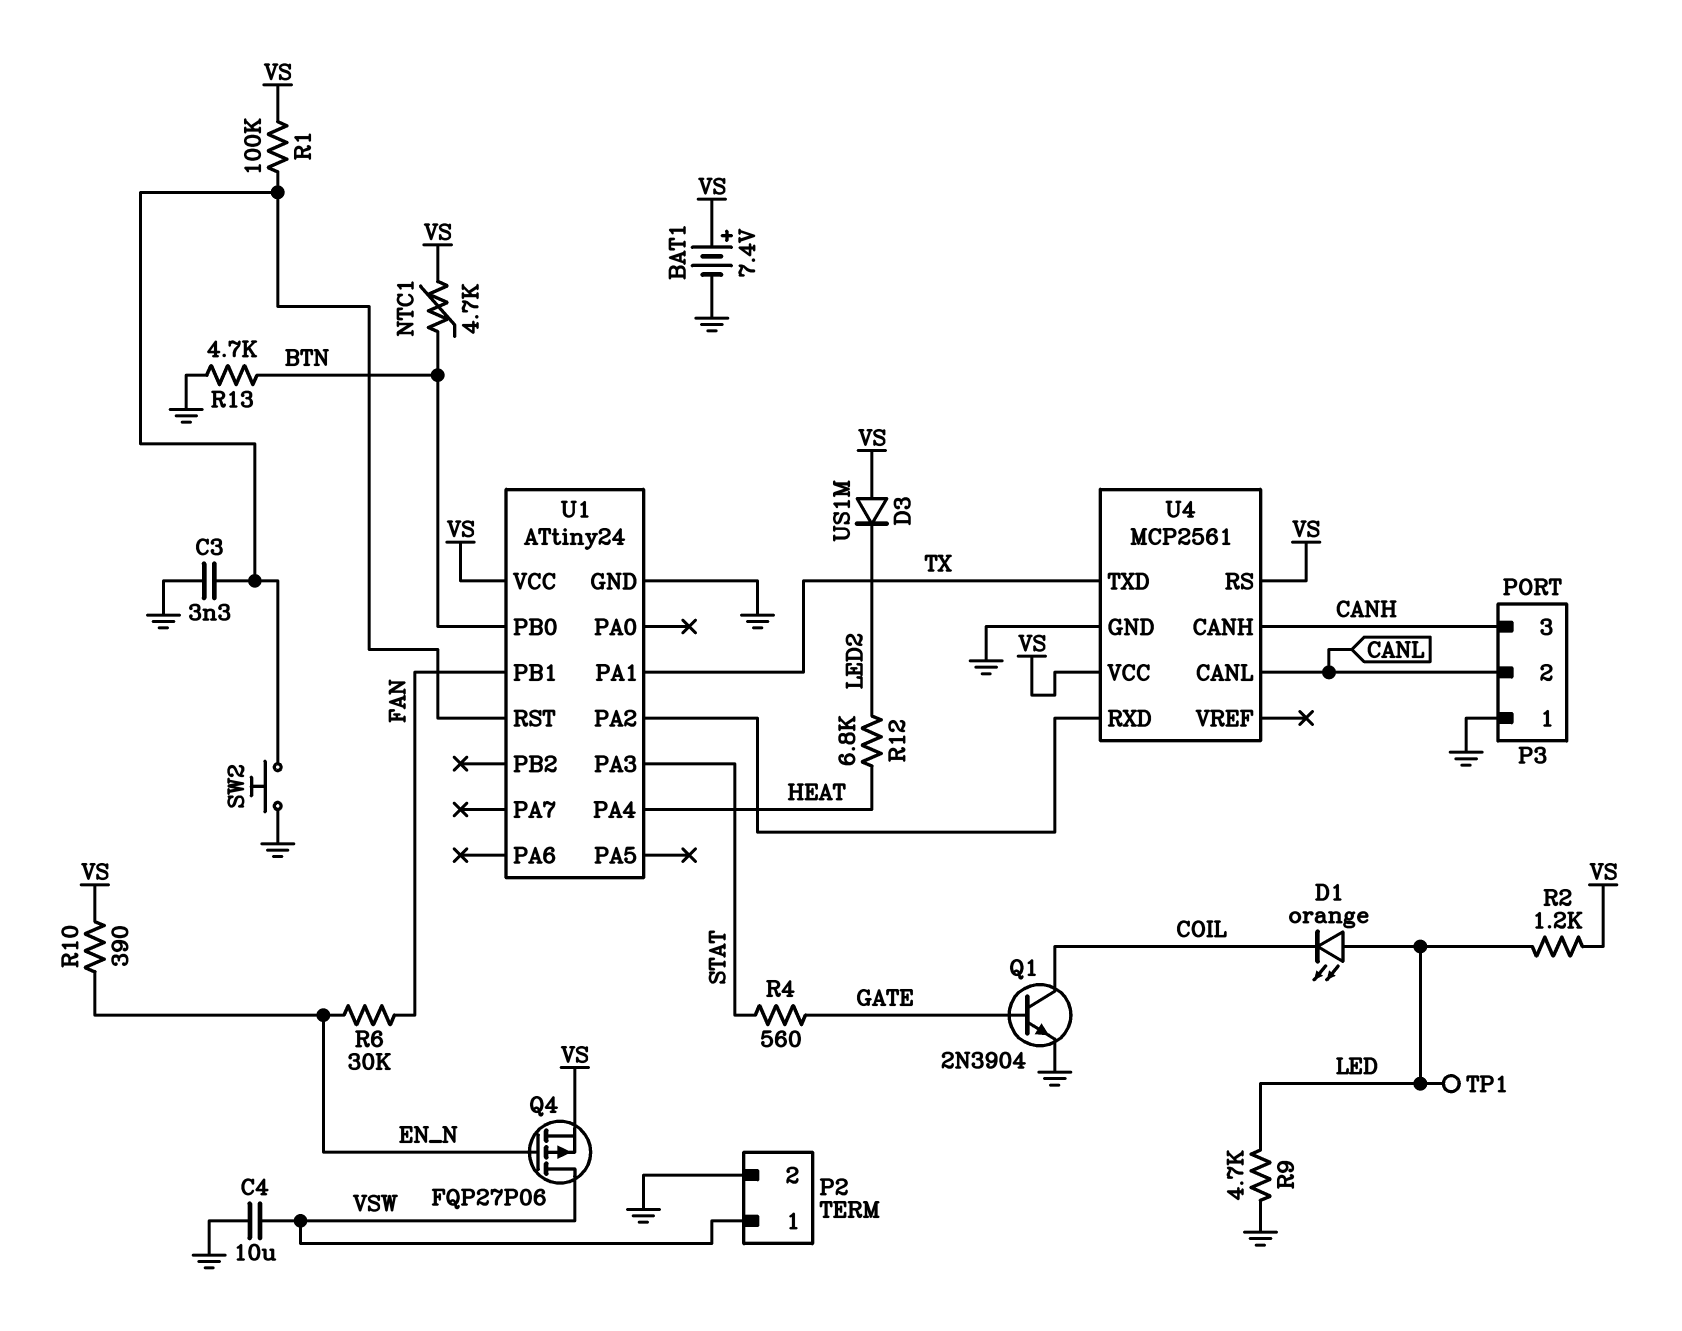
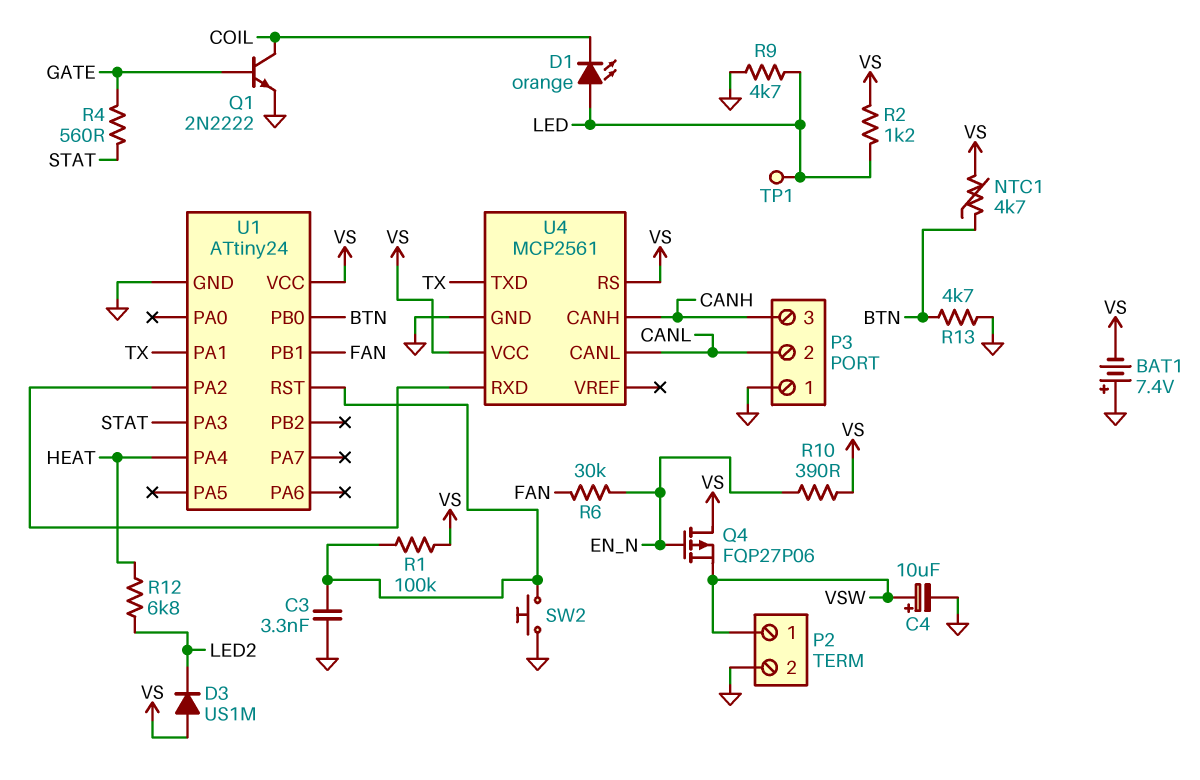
BAT1: 7.4V (plus VS, minus GND) -> 7.4V (plus GND, minus VS)
C4: 10uF (GND, VSW) -> 10uF (plus VSW, minus GND)
Q1: NPN 2N3904 (B GATE, C COIL, E GND) -> NPN 2N2222 (B GATE, C COIL, E GND)
Q4: PMOS FQP27P06 (G EN_N, D VSW, S VS) -> PMOS FQP27P06 (G EN_N, D VS, S VSW)

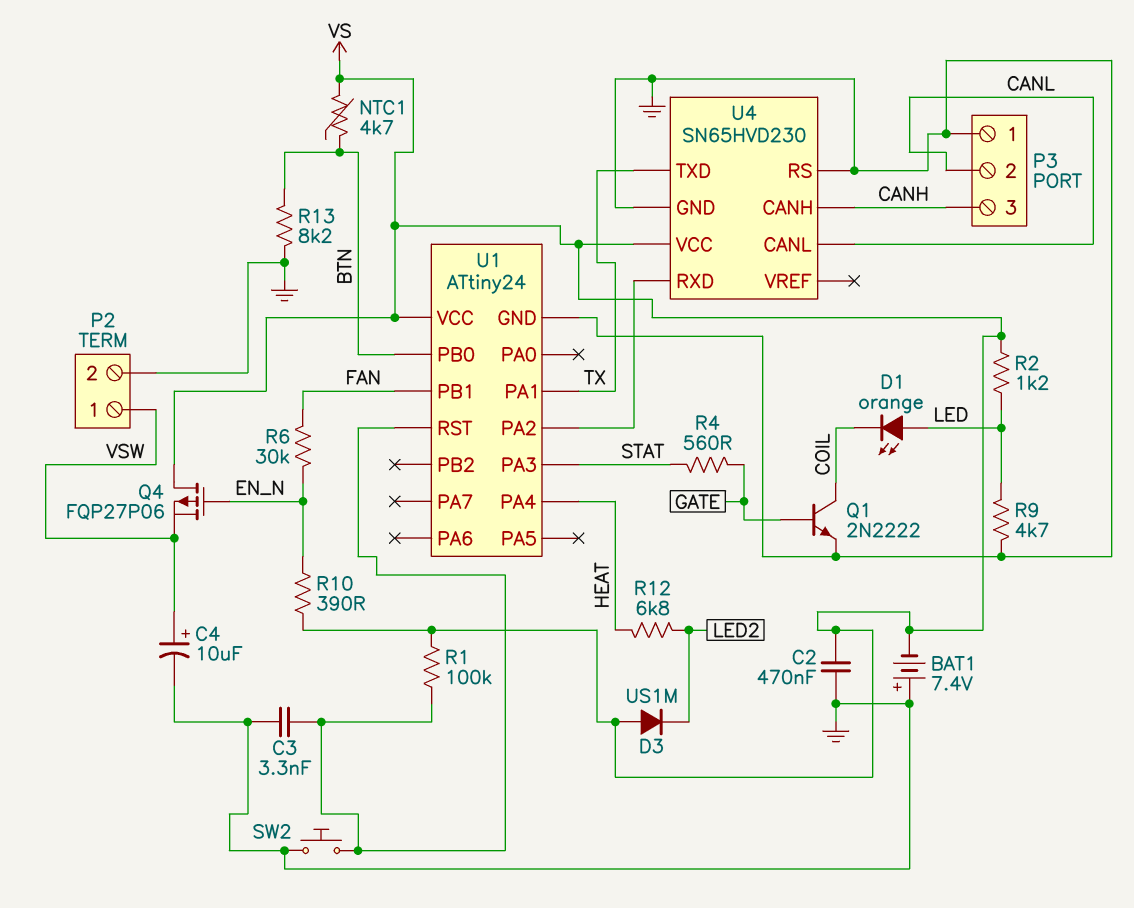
C2: none -> 470nF (GND, VS)
R13: 4.7k (BTN, GND) -> 8.2k (BTN, GND)
TP1: test point (LED) -> none
U4: MCP2561 -> SN65HVD230
U4 pin RS: VS -> GND

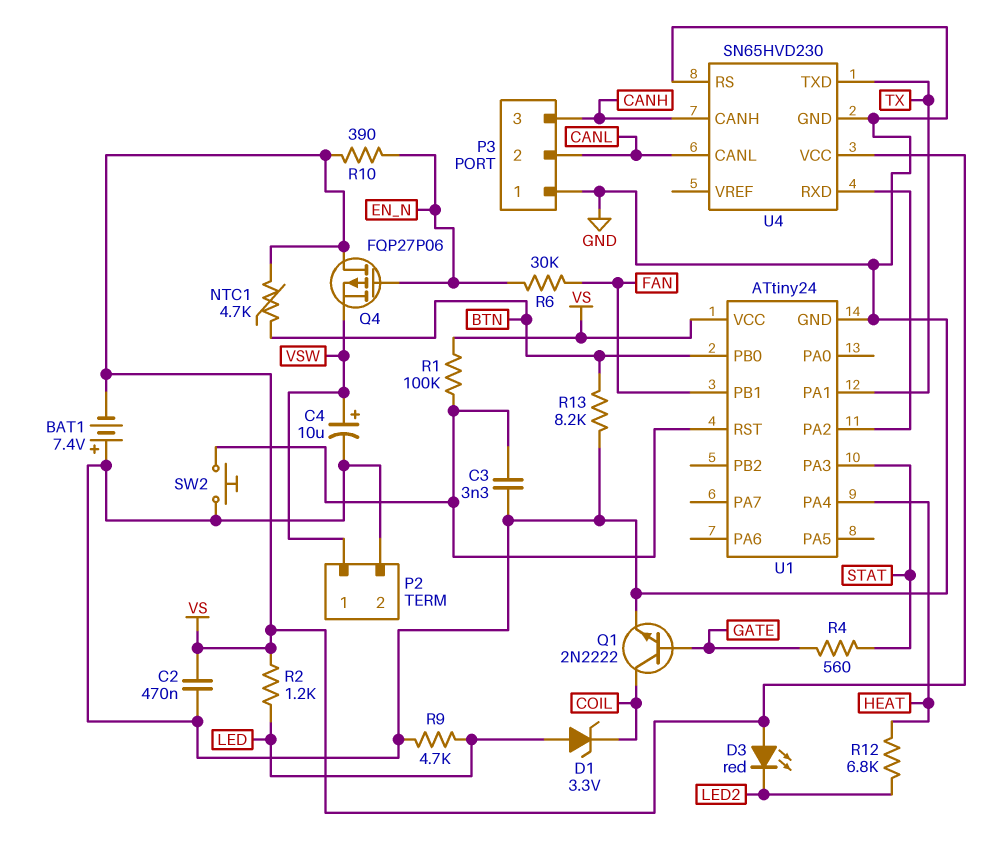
D1: LED orange (A LED, K COIL) -> zener 3.3V (A LED, K COIL)
D3: diode US1M (A VS, K LED2) -> LED red (A VS, K LED2)

